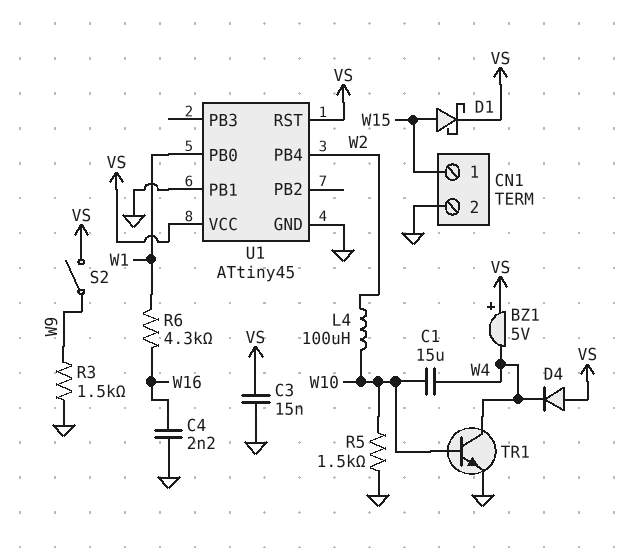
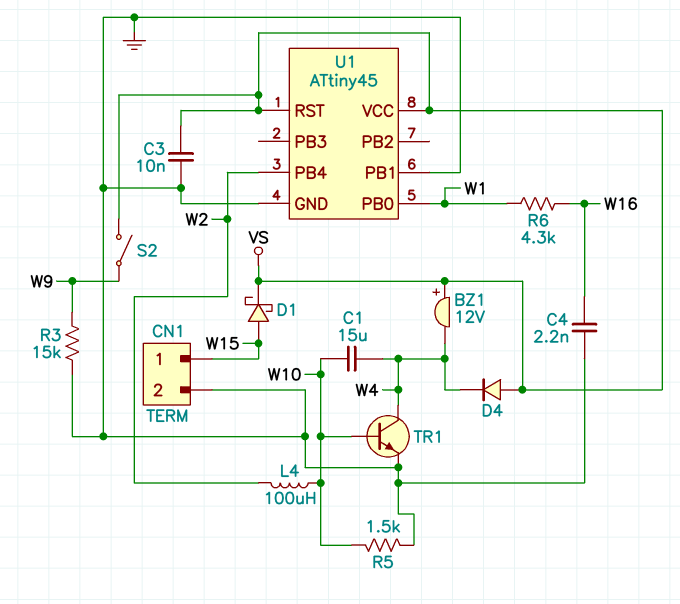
BZ1: buzzer 5V (plus VS, minus W4) -> buzzer 12V (plus VS, minus W4)
C3: 15nF (GND, VS) -> 10nF (GND, VS)
R3: 1.5k (GND, W9) -> 15k (GND, W9)

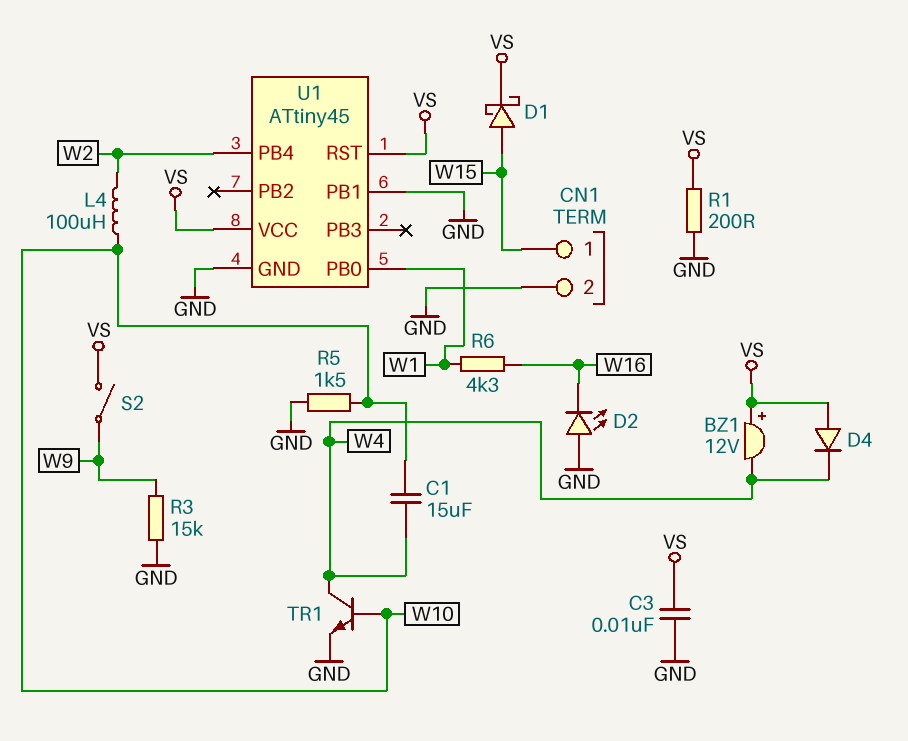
C4: 2.2nF (GND, W16) -> none
D2: none -> LED (A GND, K W16)
R1: none -> 200 (GND, VS)

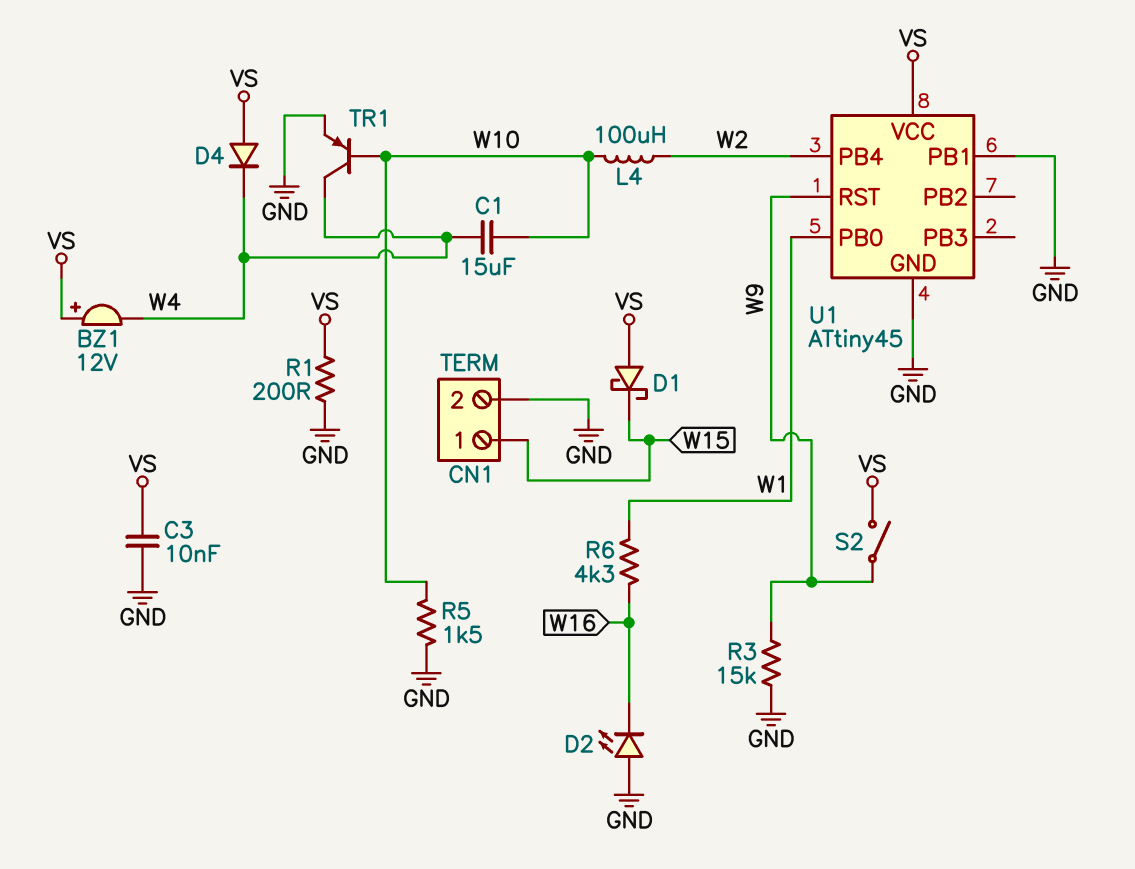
D1: schottky (A W15, K VS) -> schottky (A VS, K W15)
TR1: NPN (B W10, C W4, E GND) -> PNP (B W10, C W4, E GND)
U1 pin RST: VS -> W9

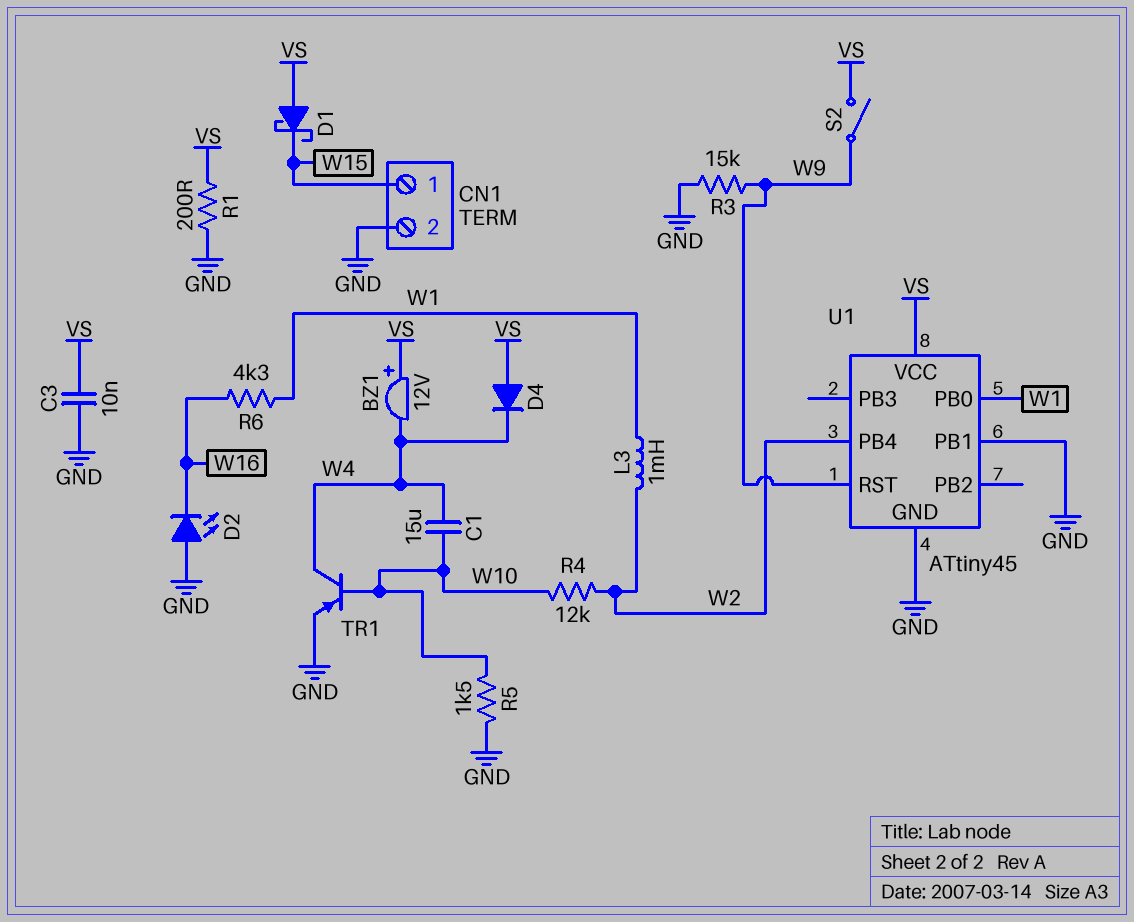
L3: none -> 1mH (W1, W2)
L4: 100uH (W2, W10) -> none
R4: none -> 12k (W2, W10)

